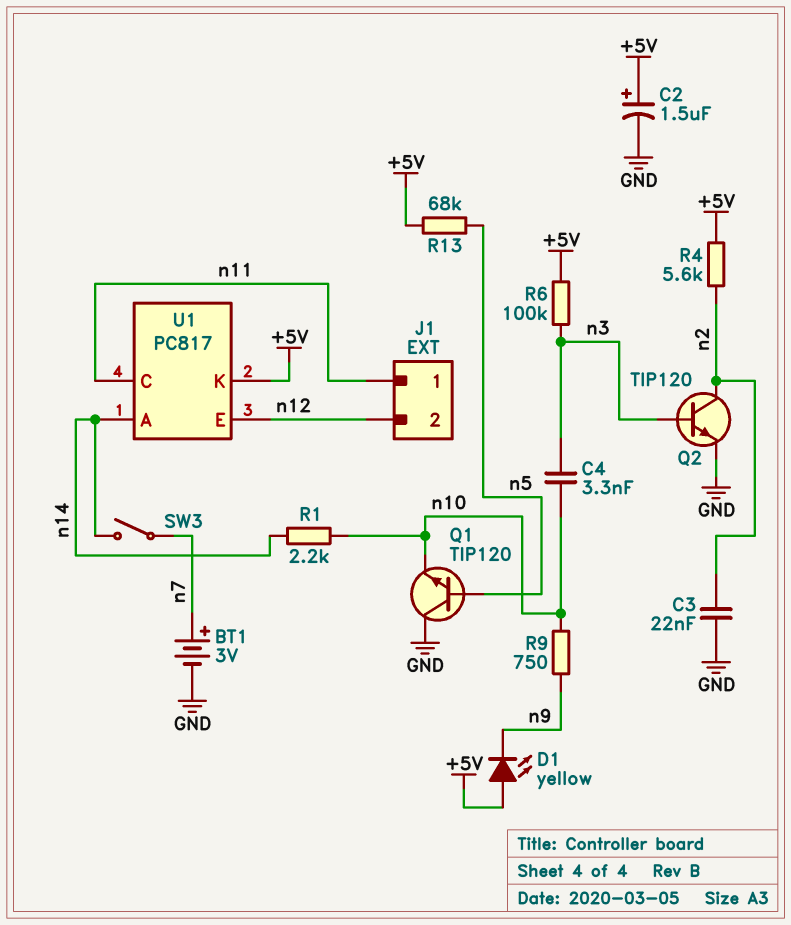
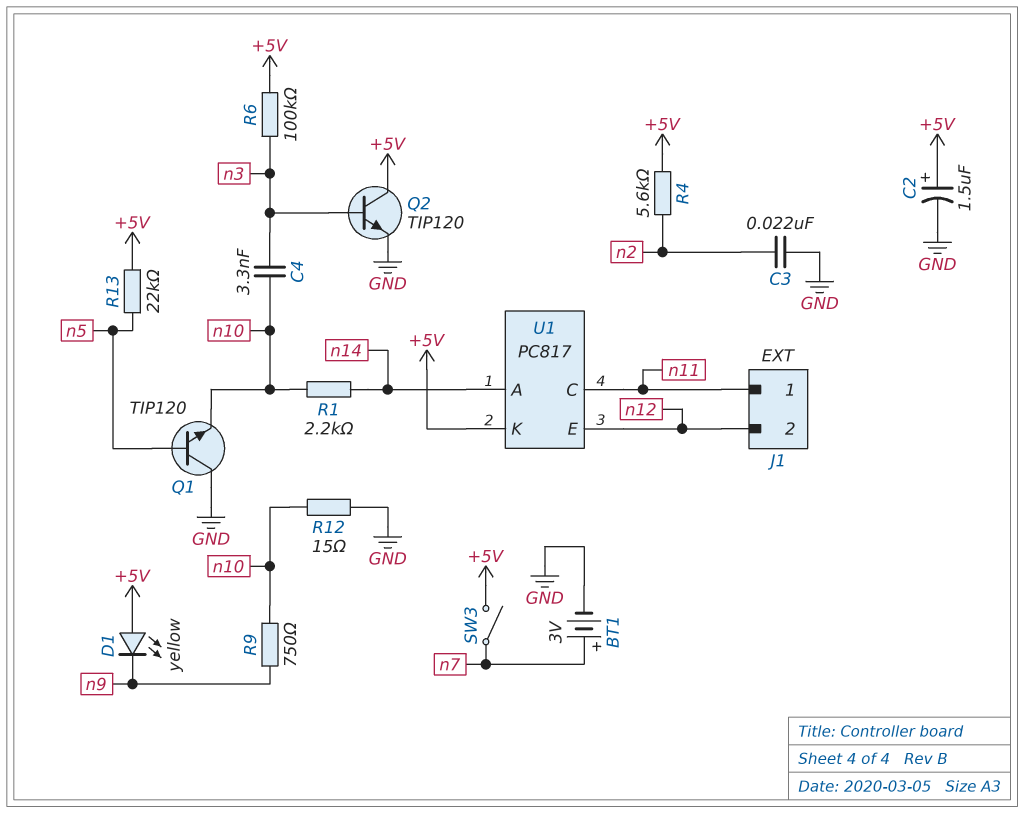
Q2: NPN TIP120 (B n3, C n2, E GND) -> NPN TIP120 (B n3, C +5V, E GND)
R12: none -> 15 (GND, n10)
R13: 68k (+5V, n5) -> 22k (+5V, n5)
SW3: switch (n7, n14) -> switch (+5V, n7)

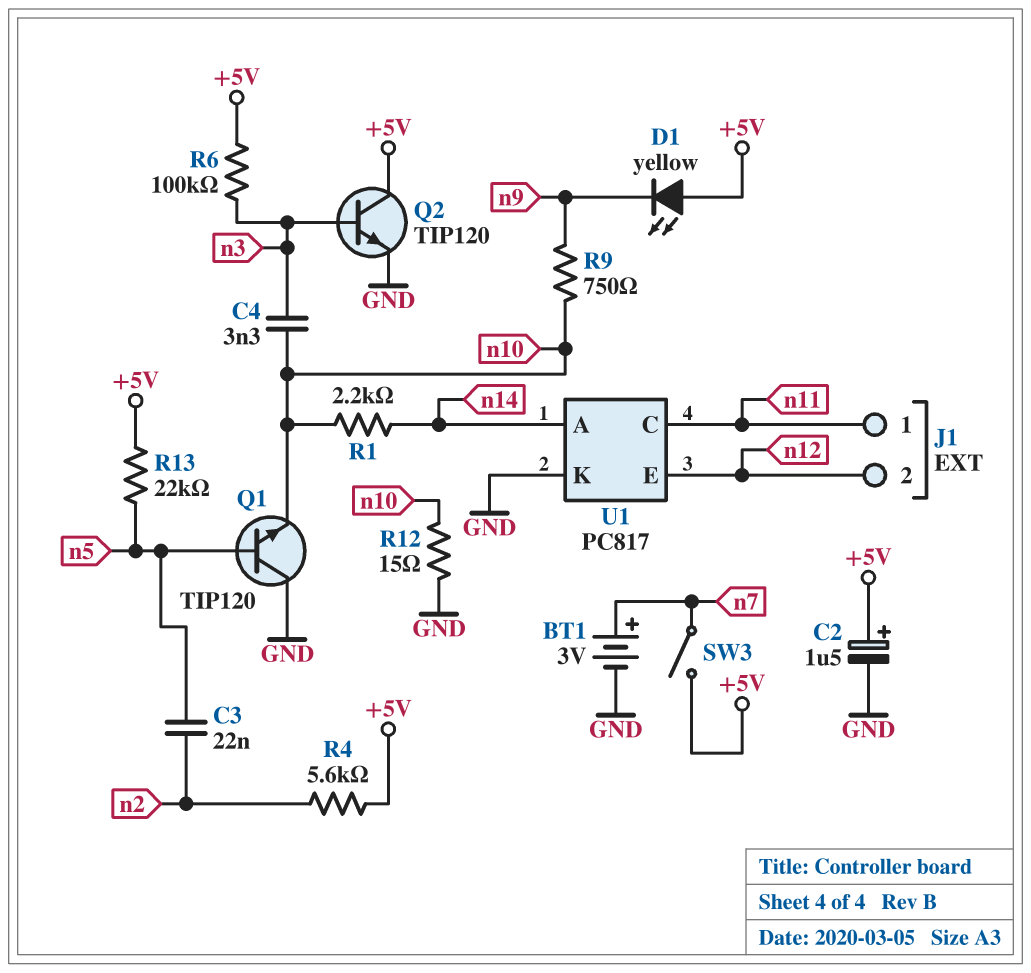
C3: 22nF (GND, n2) -> 22nF (n2, n5)
U1 pin K: +5V -> GND

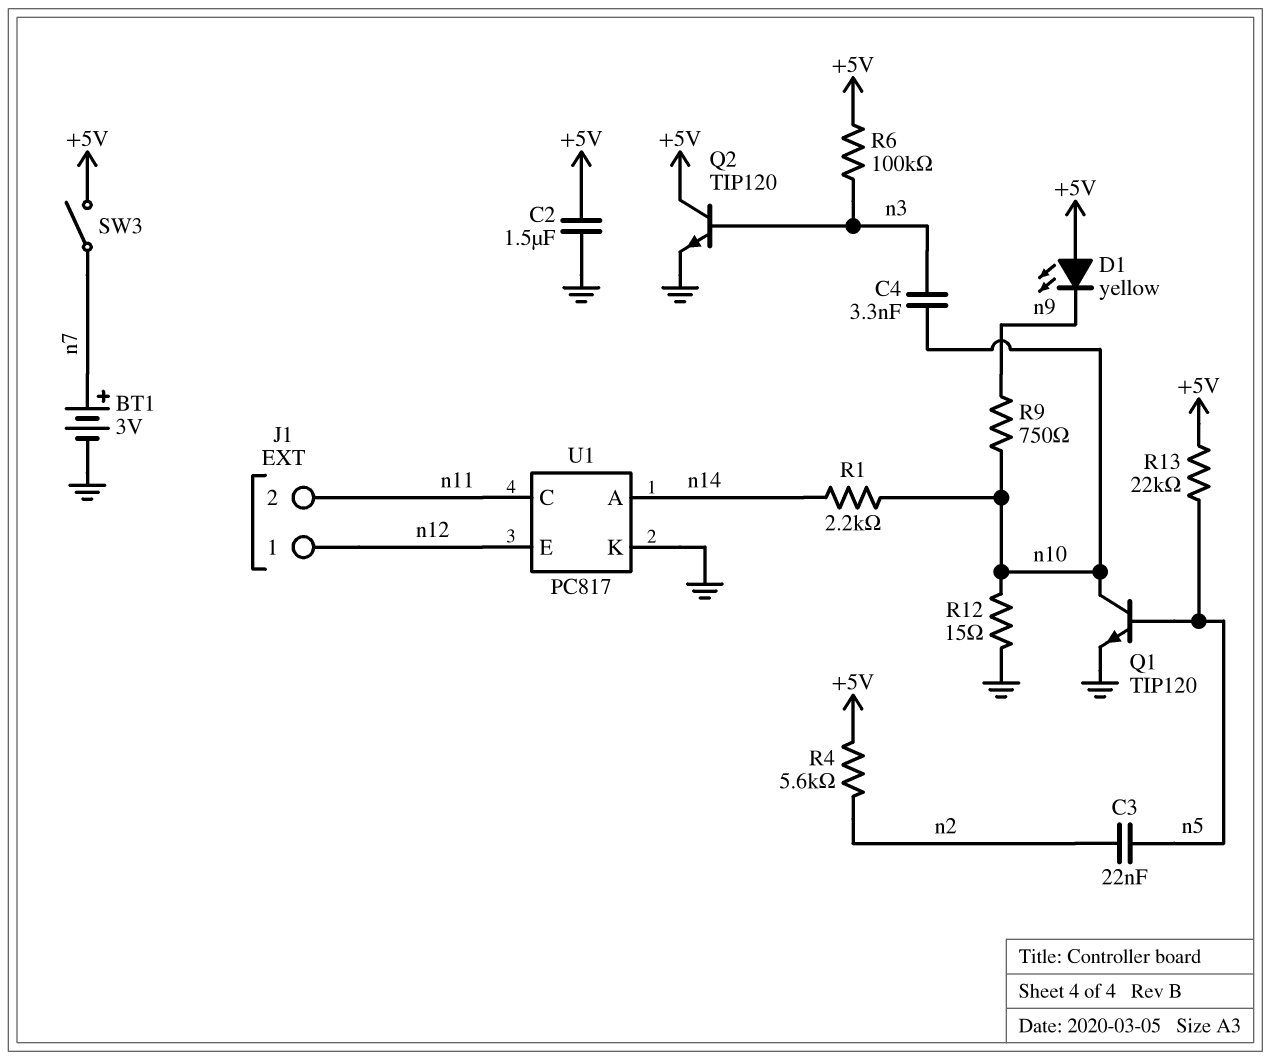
C2: 1.5uF (plus +5V, minus GND) -> 1.5uF (+5V, GND)
J1 pin 1: n11 -> n12
J1 pin 2: n12 -> n11
Q1: NPN TIP120 (B n5, C GND, E n10) -> NPN TIP120 (B n5, C n10, E GND)

